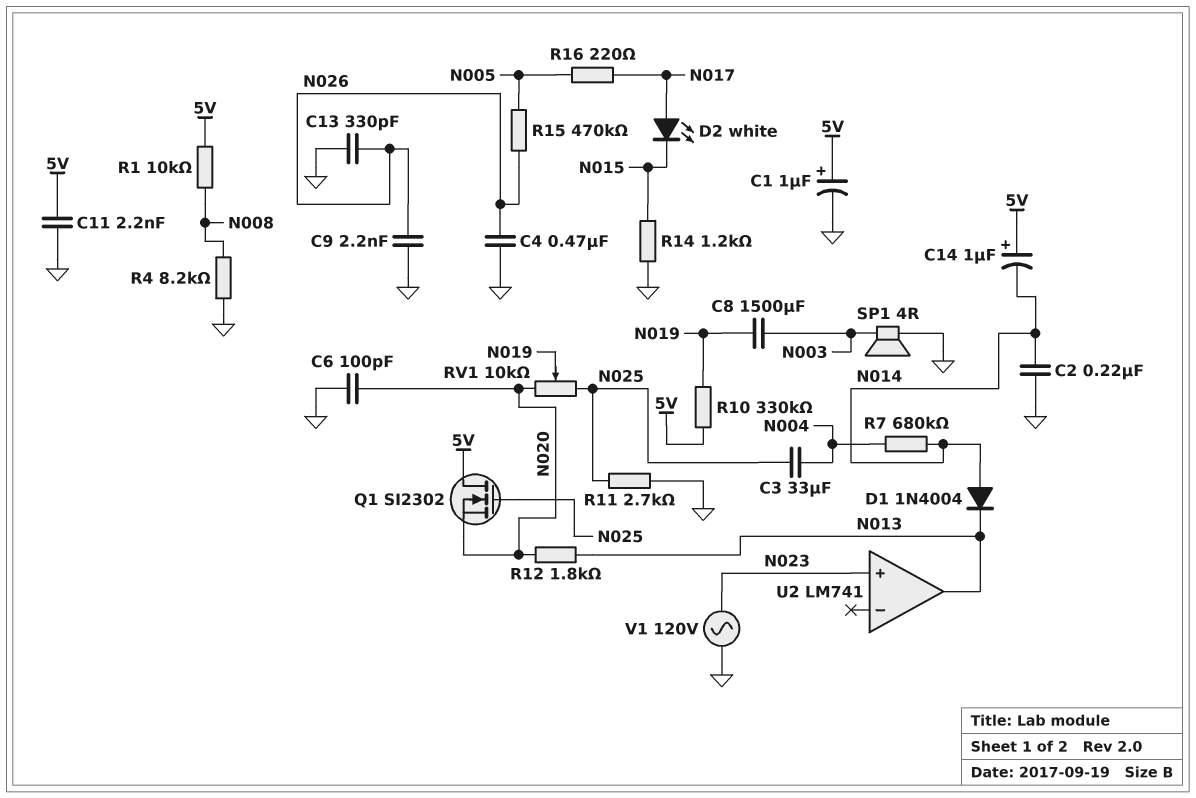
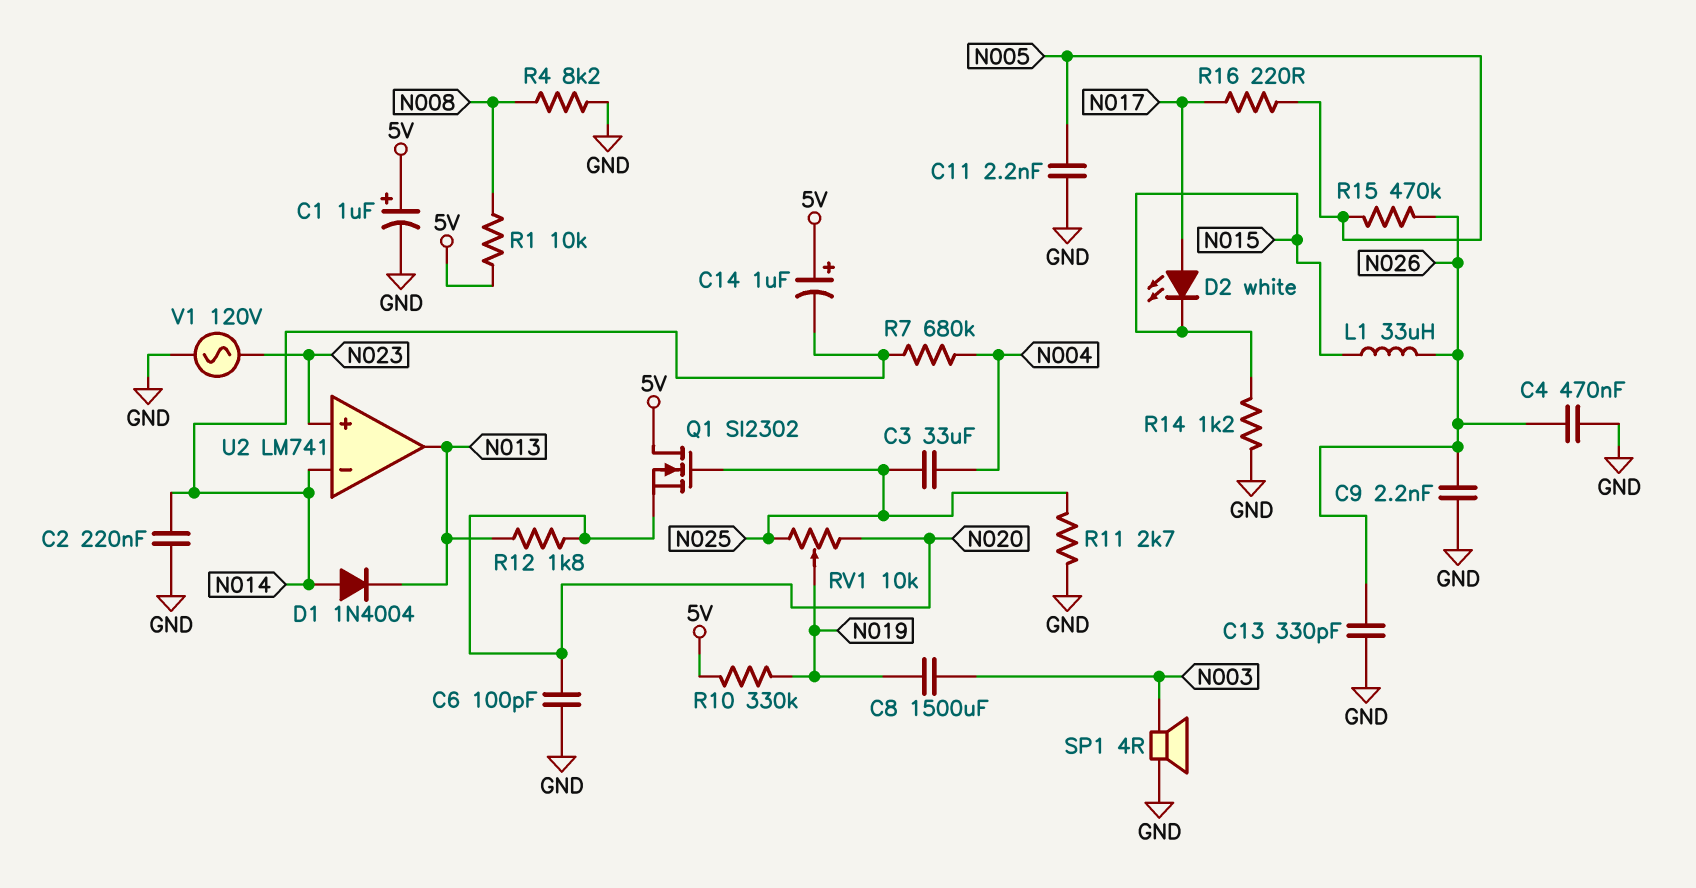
C11: 2.2nF (5V, GND) -> 2.2nF (GND, N005)
L1: none -> 33uH (N015, N026)
U2 pin in-: none -> N014

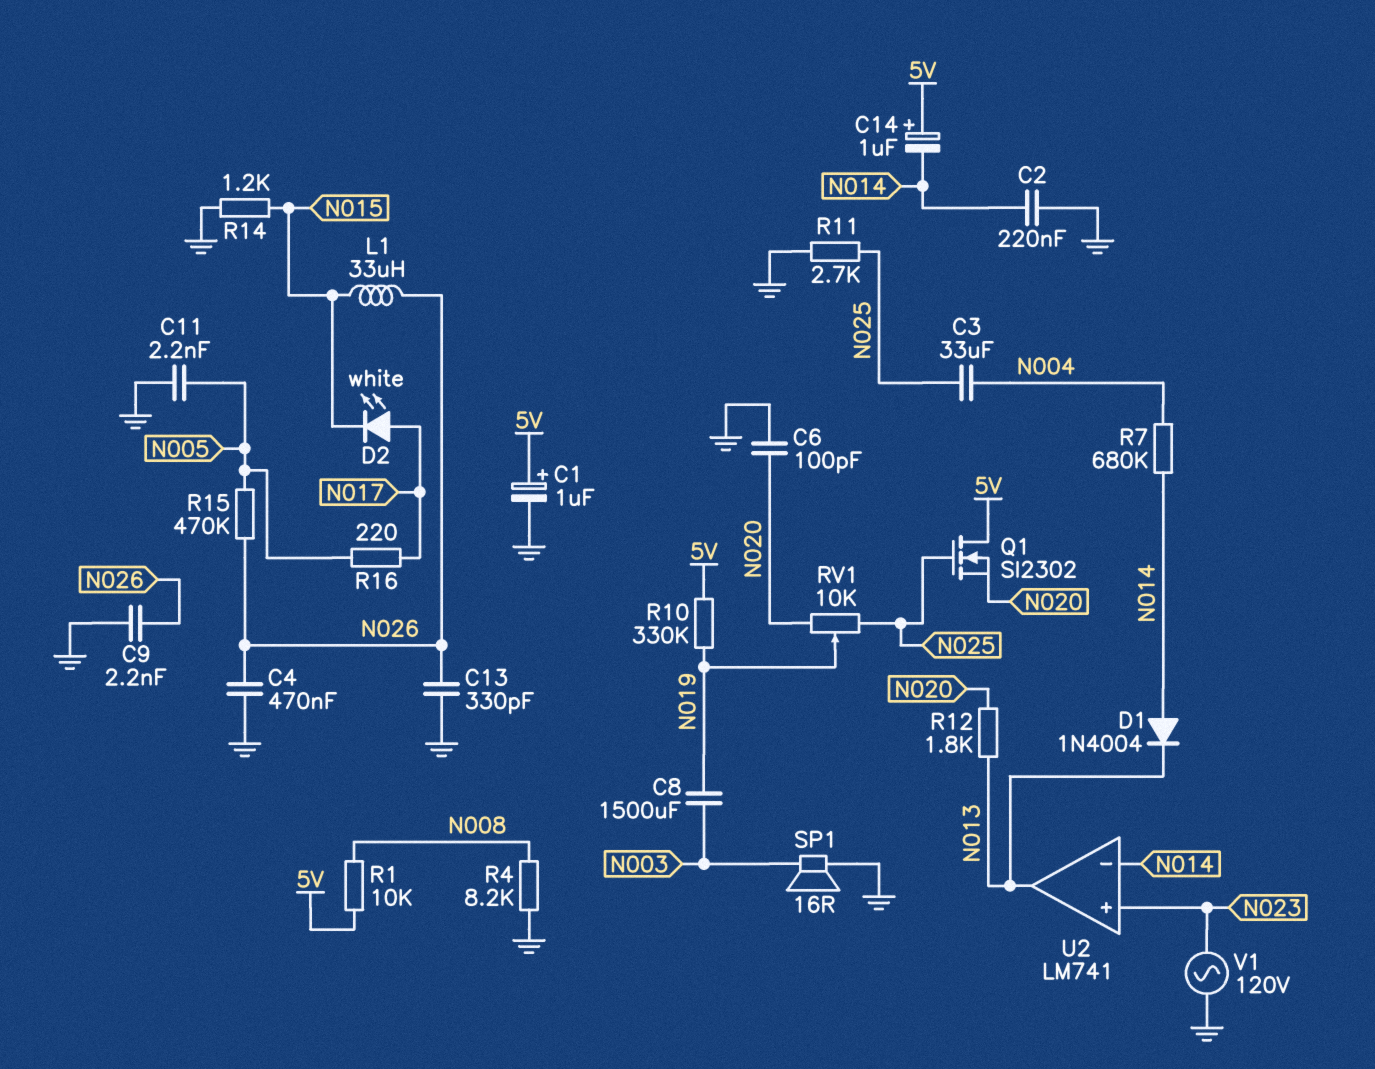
SP1: speaker 4R (GND, N003) -> speaker 16R (GND, N003)

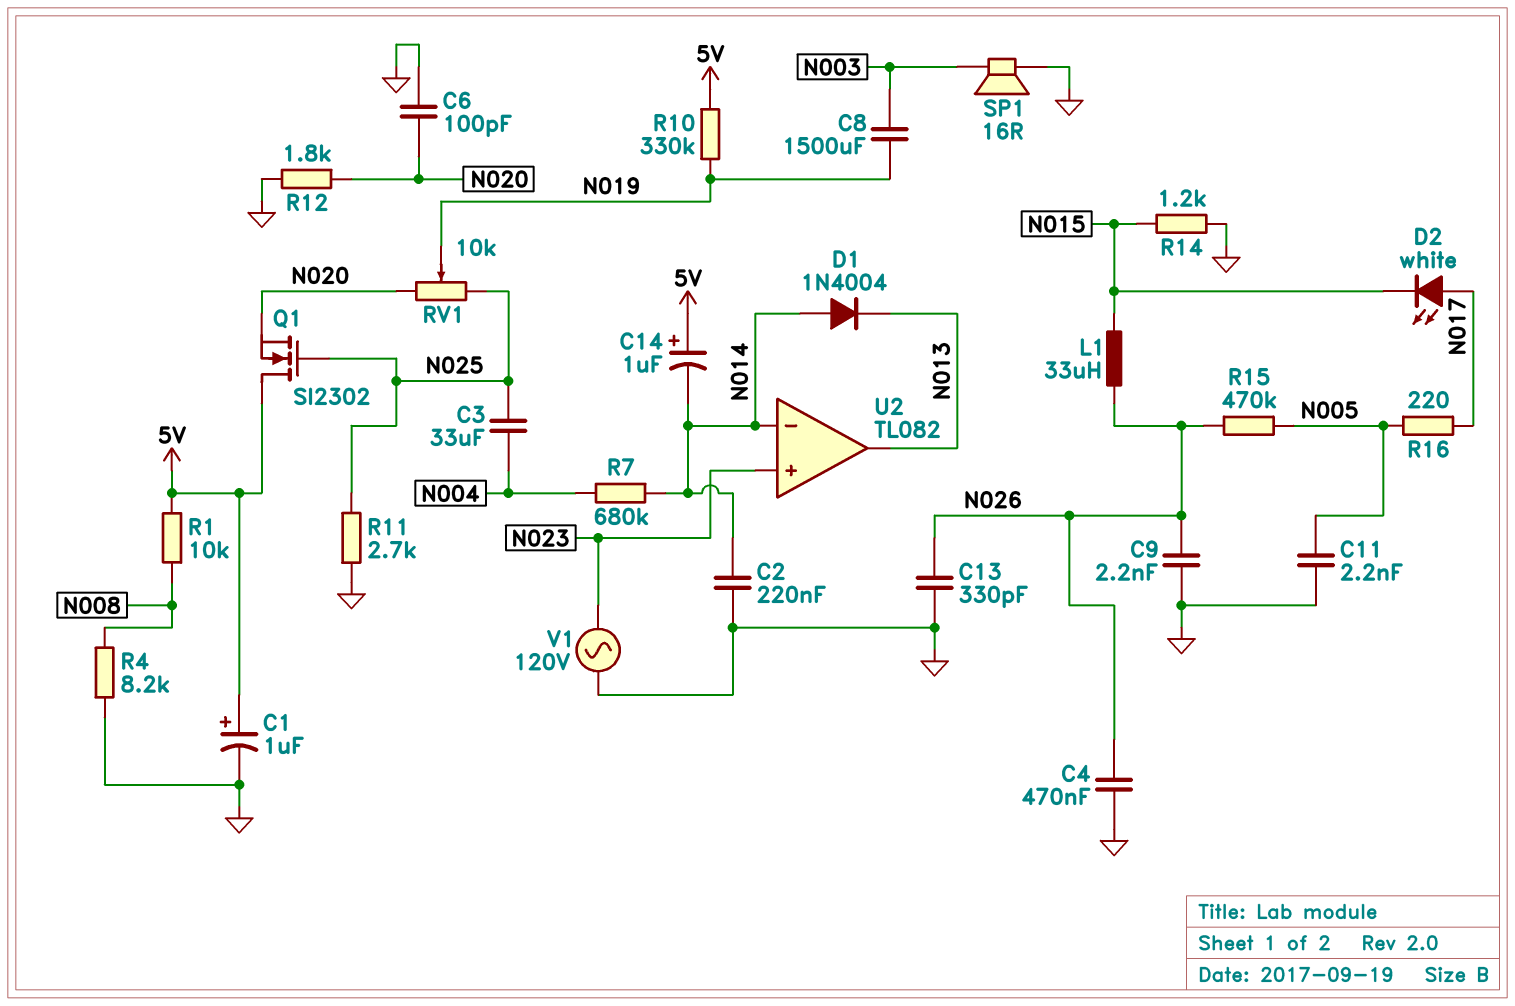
R12: 1.8k (N013, N020) -> 1.8k (GND, N020)
U2: LM741 -> TL082

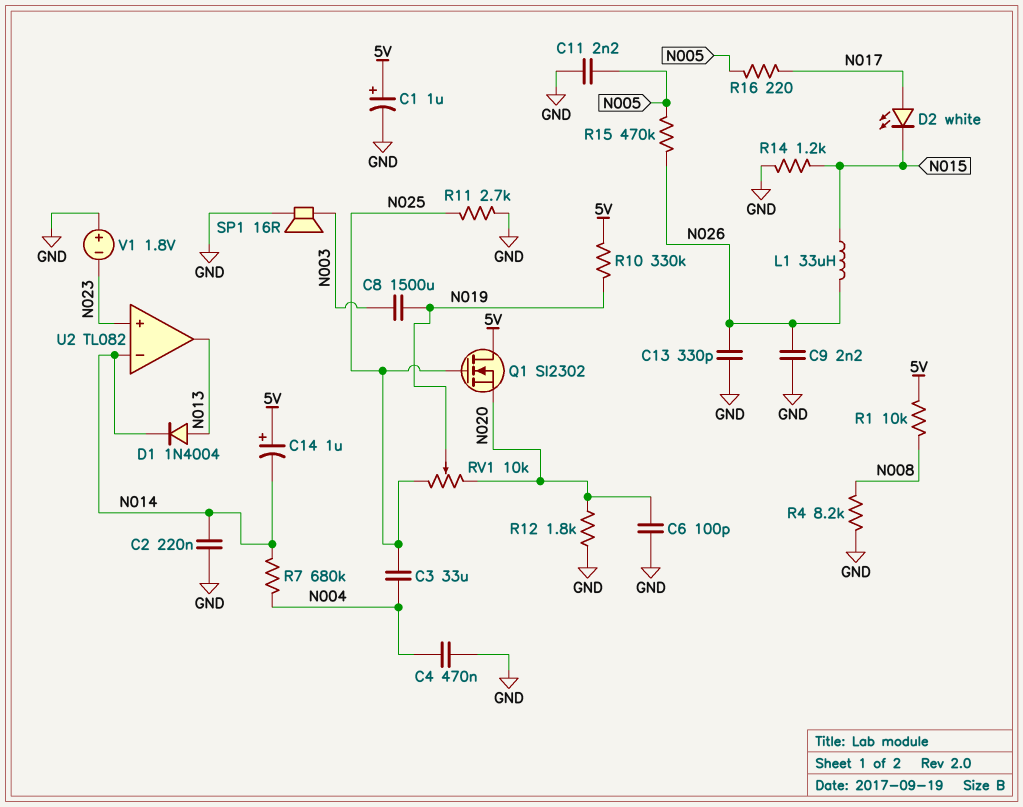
C4: 470nF (GND, N026) -> 470nF (GND, N004)
D1: diode 1N4004 (A N014, K N013) -> diode 1N4004 (A N013, K N014)
V1: AC 120V (GND, N023) -> 1.8V (plus GND, minus N023)

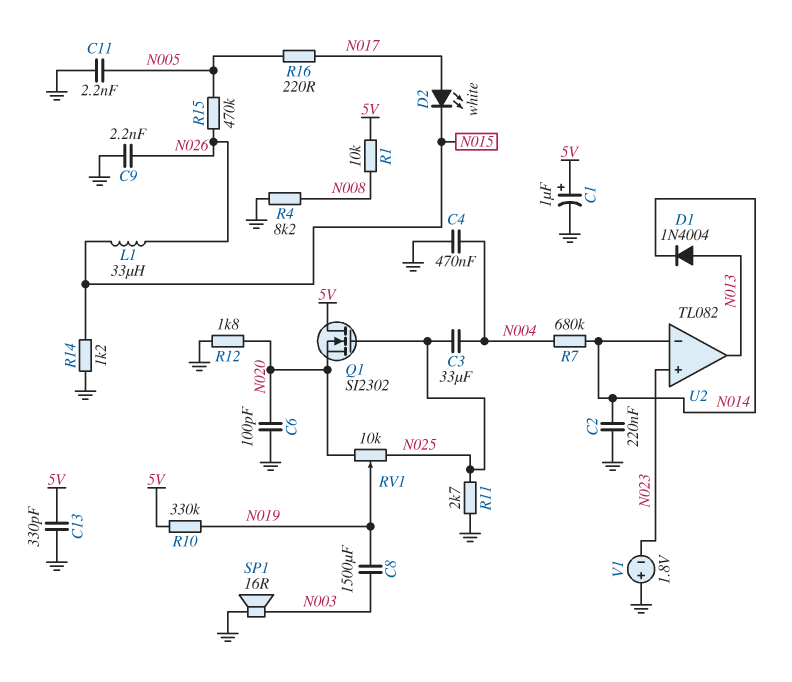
C13: 330pF (GND, N026) -> 330pF (5V, GND)
C14: 1uF (plus 5V, minus N014) -> none

